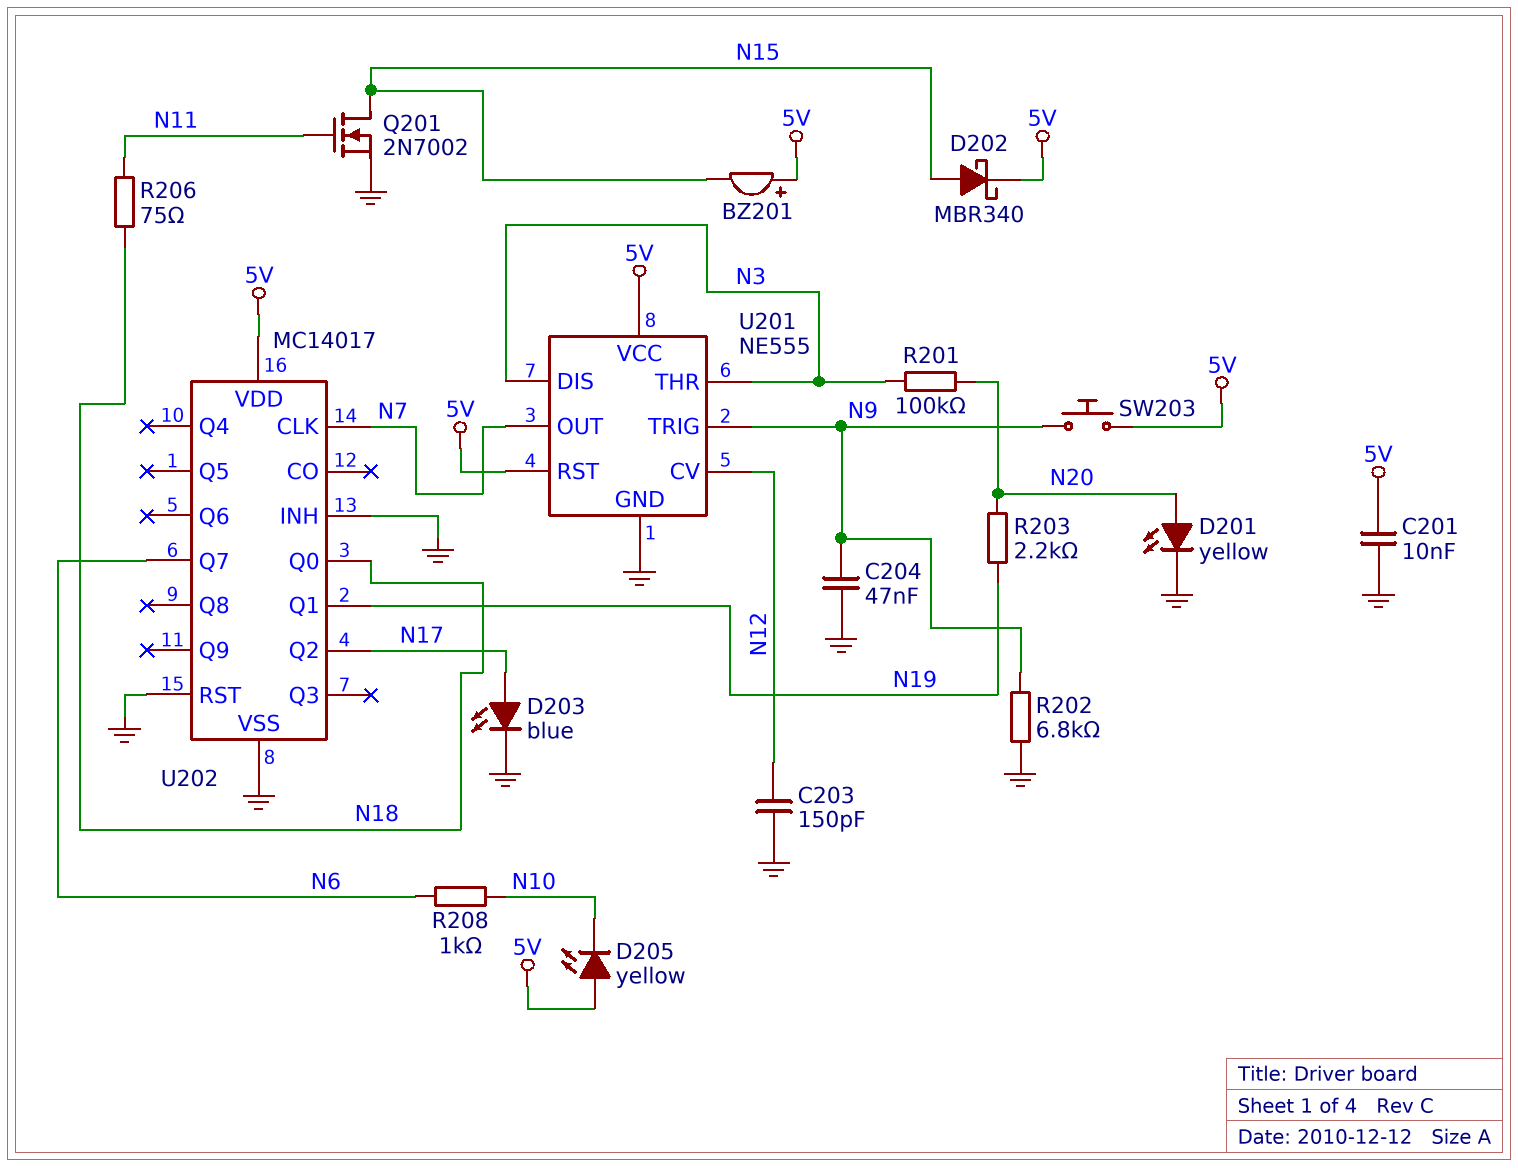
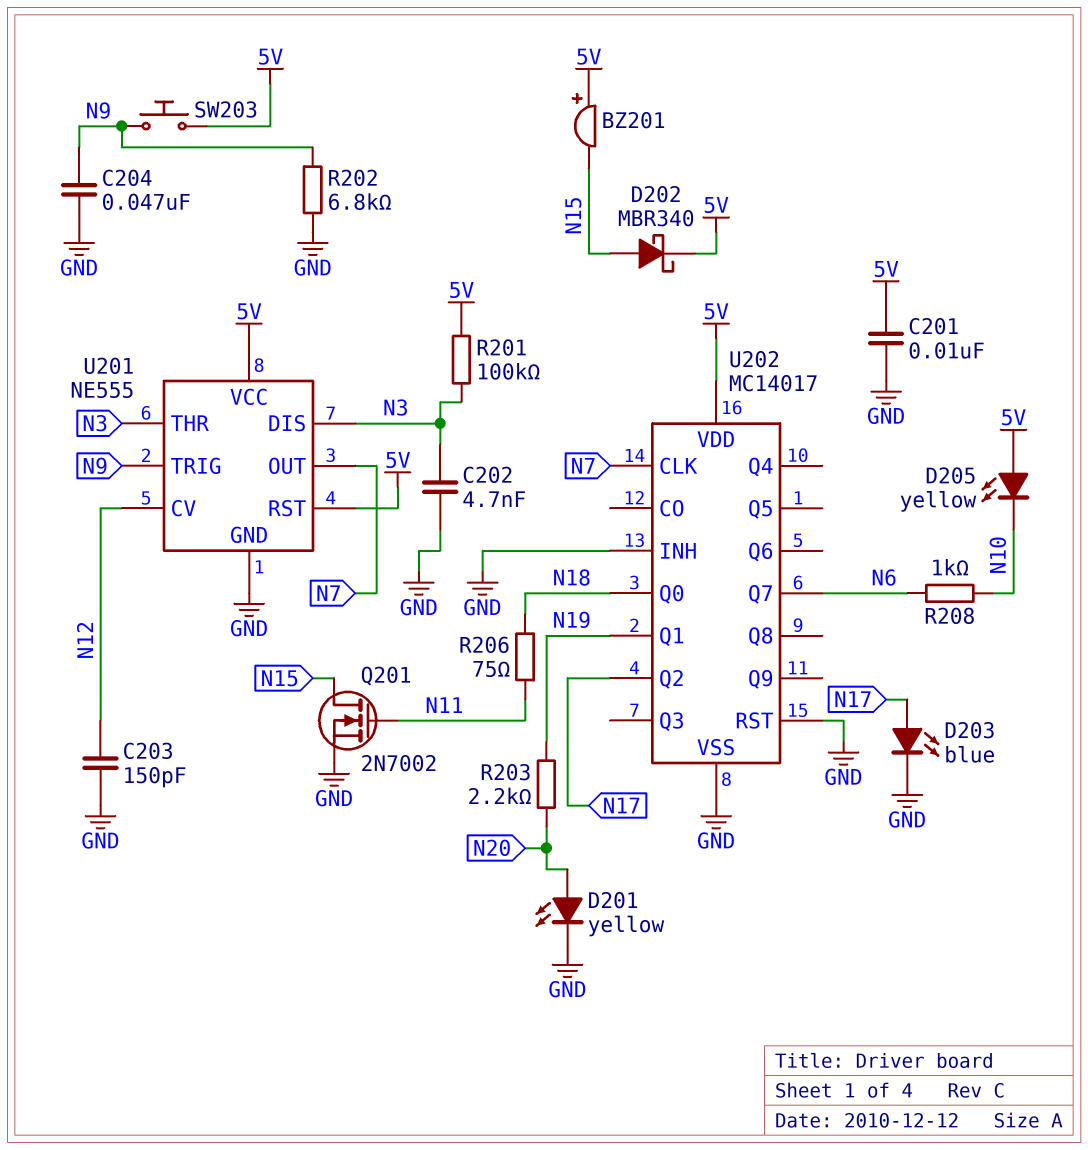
C202: none -> 4.7nF (GND, N3)
R201: 100k (N3, N20) -> 100k (5V, N3)

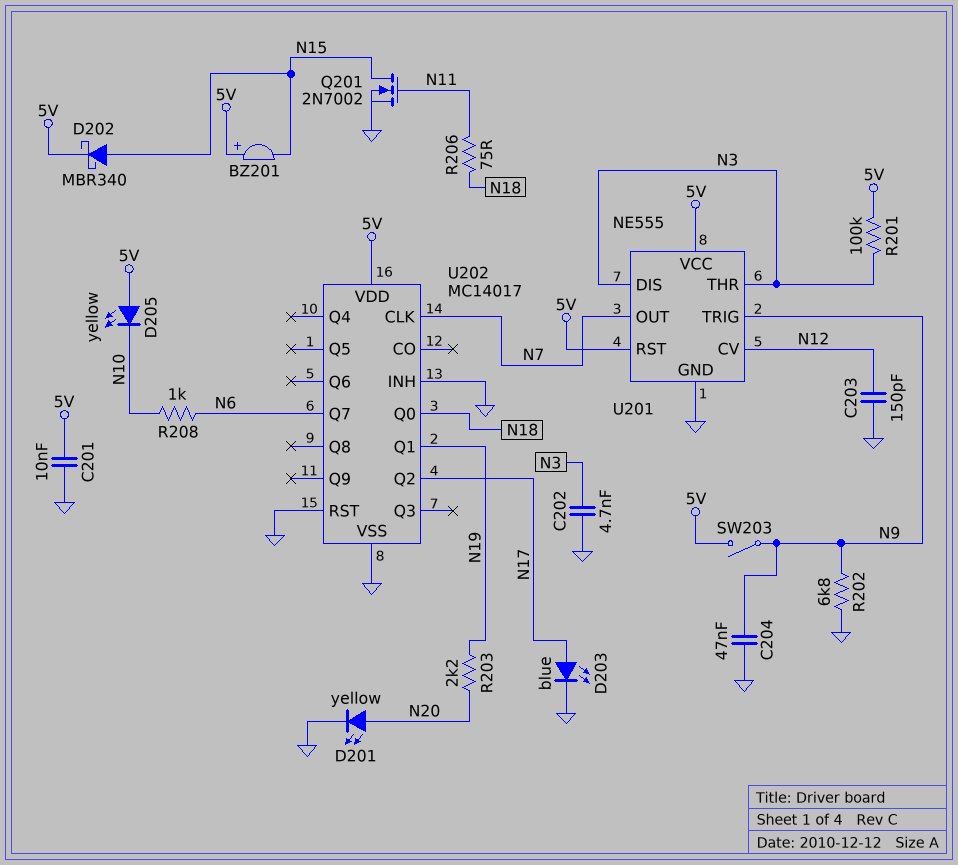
SW203: button (5V, N9) -> switch (5V, N9)

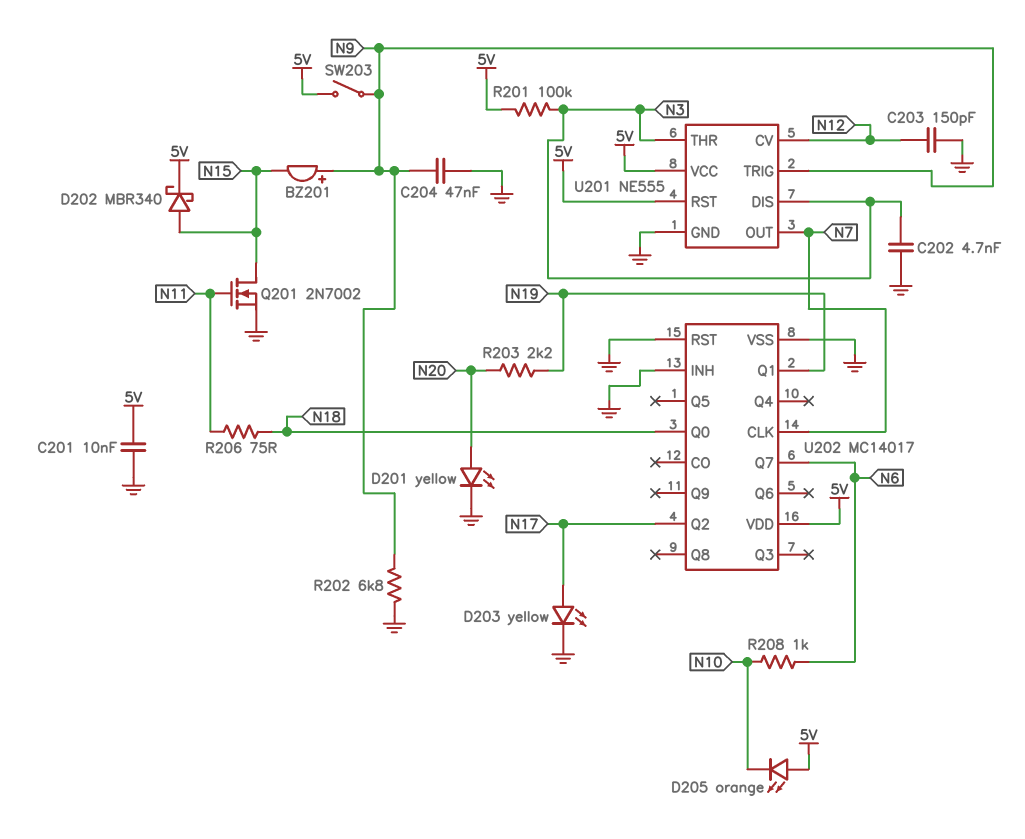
BZ201: buzzer (plus 5V, minus N15) -> buzzer (plus N9, minus N15)
D203: LED blue (A N17, K GND) -> LED yellow (A N17, K GND)
D205: LED yellow (A 5V, K N10) -> LED orange (A 5V, K N10)

